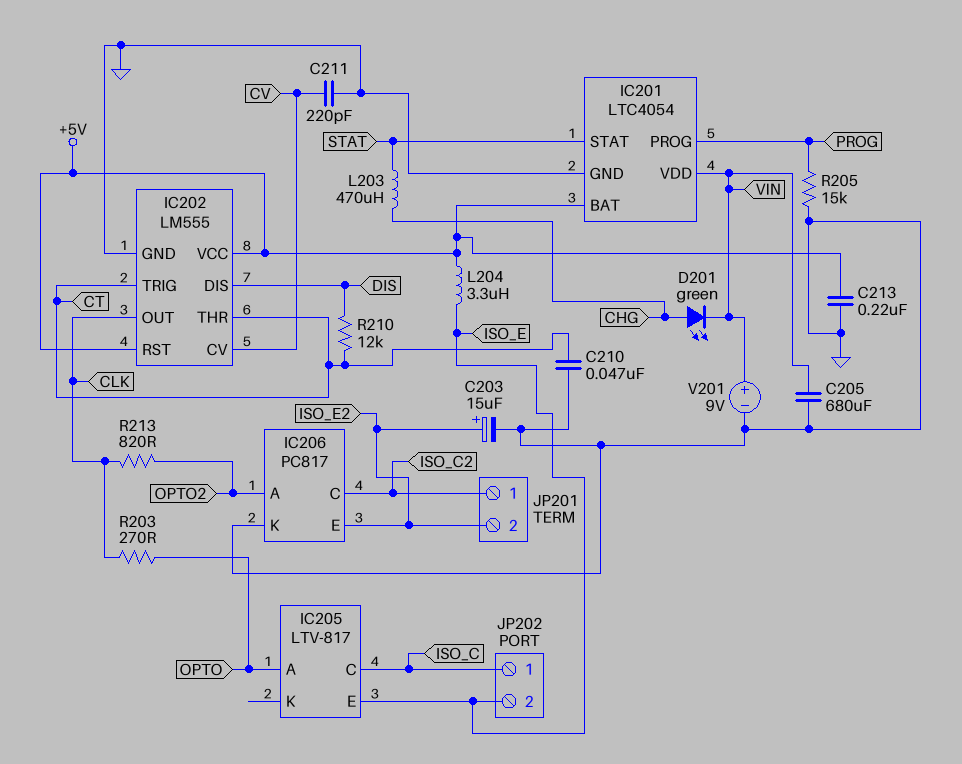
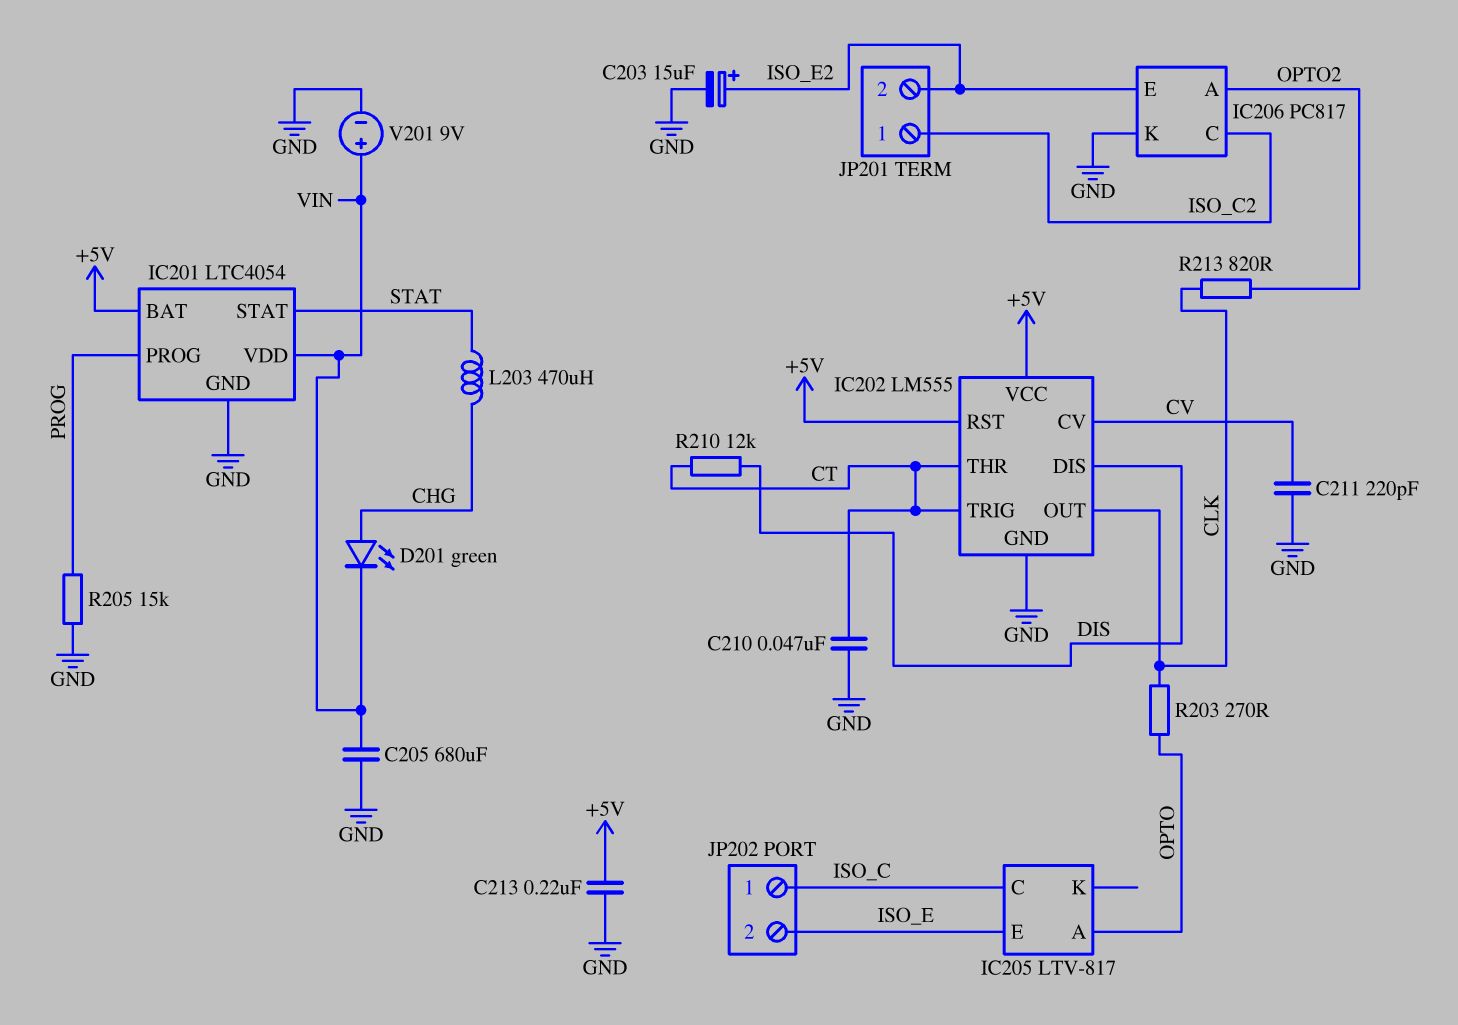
L204: 3.3uH (+5V, ISO_E) -> none

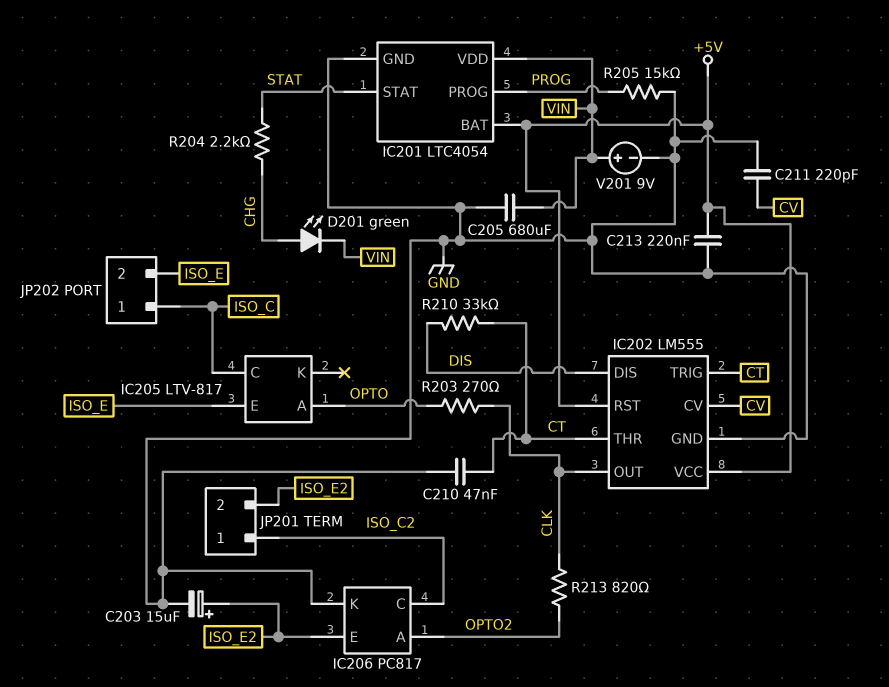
L203: 470uH (CHG, STAT) -> none
R204: none -> 2.2k (CHG, STAT)
R210: 12k (CT, DIS) -> 33k (CT, DIS)

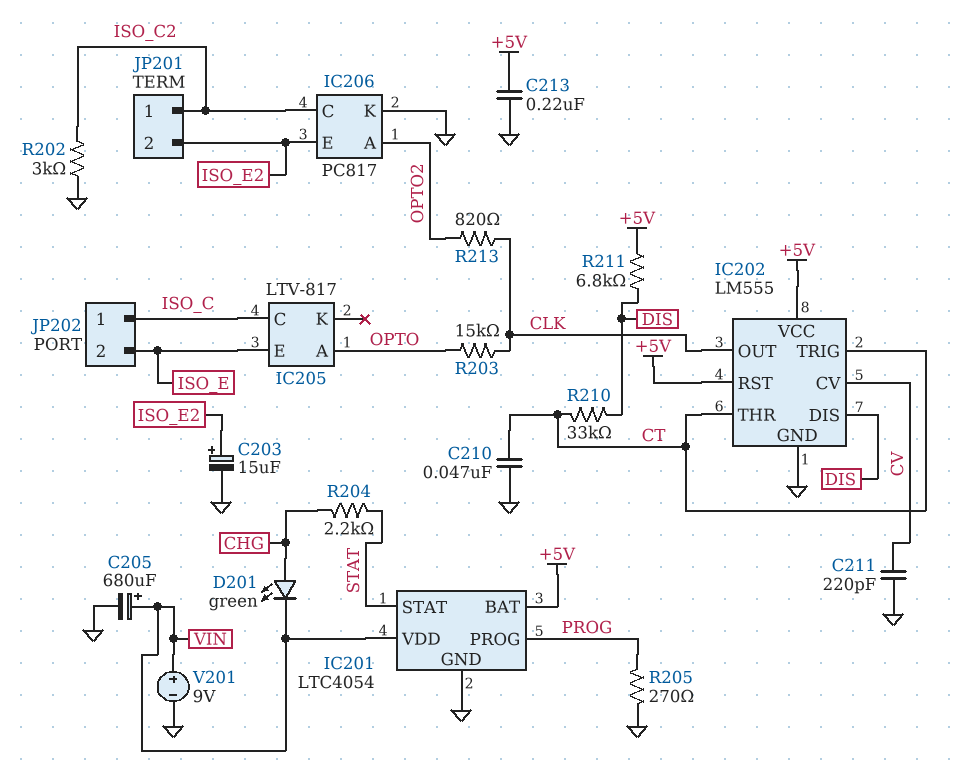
C205: 680uF (GND, VIN) -> 680uF (plus VIN, minus GND)
R202: none -> 3k (GND, ISO_C2)
R203: 270 (CLK, OPTO) -> 15k (CLK, OPTO)
R205: 15k (GND, PROG) -> 270 (GND, PROG)
R211: none -> 6.8k (+5V, DIS)

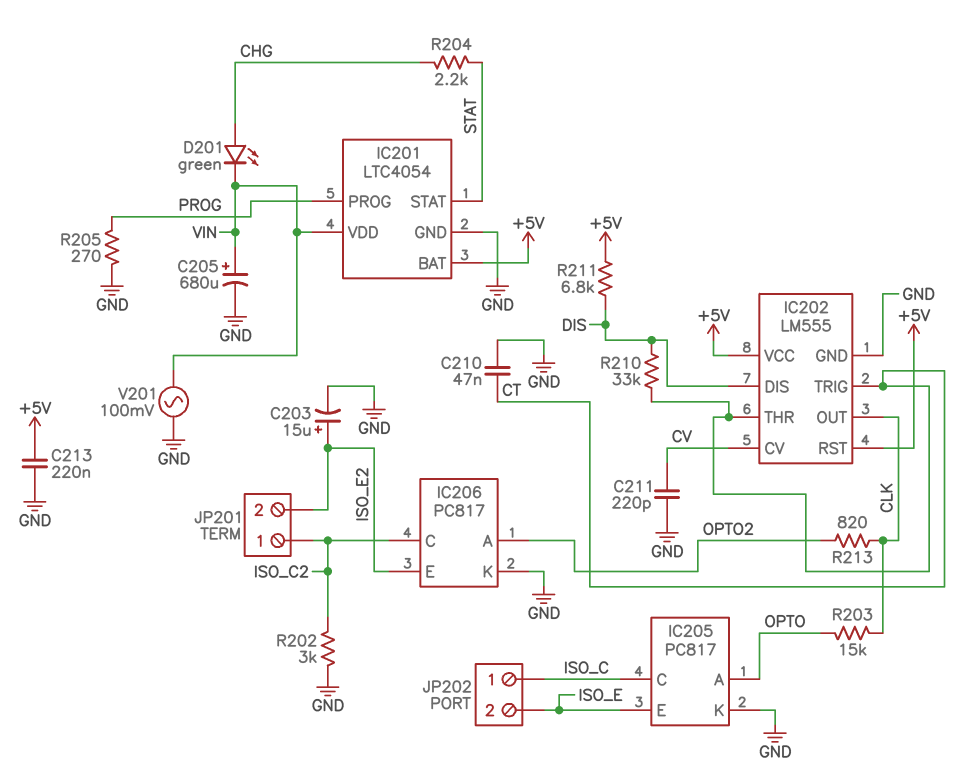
IC205: LTV-817 -> PC817
IC205 pin K: none -> GND
V201: 9V (plus VIN, minus GND) -> AC 100mV (GND, VIN)

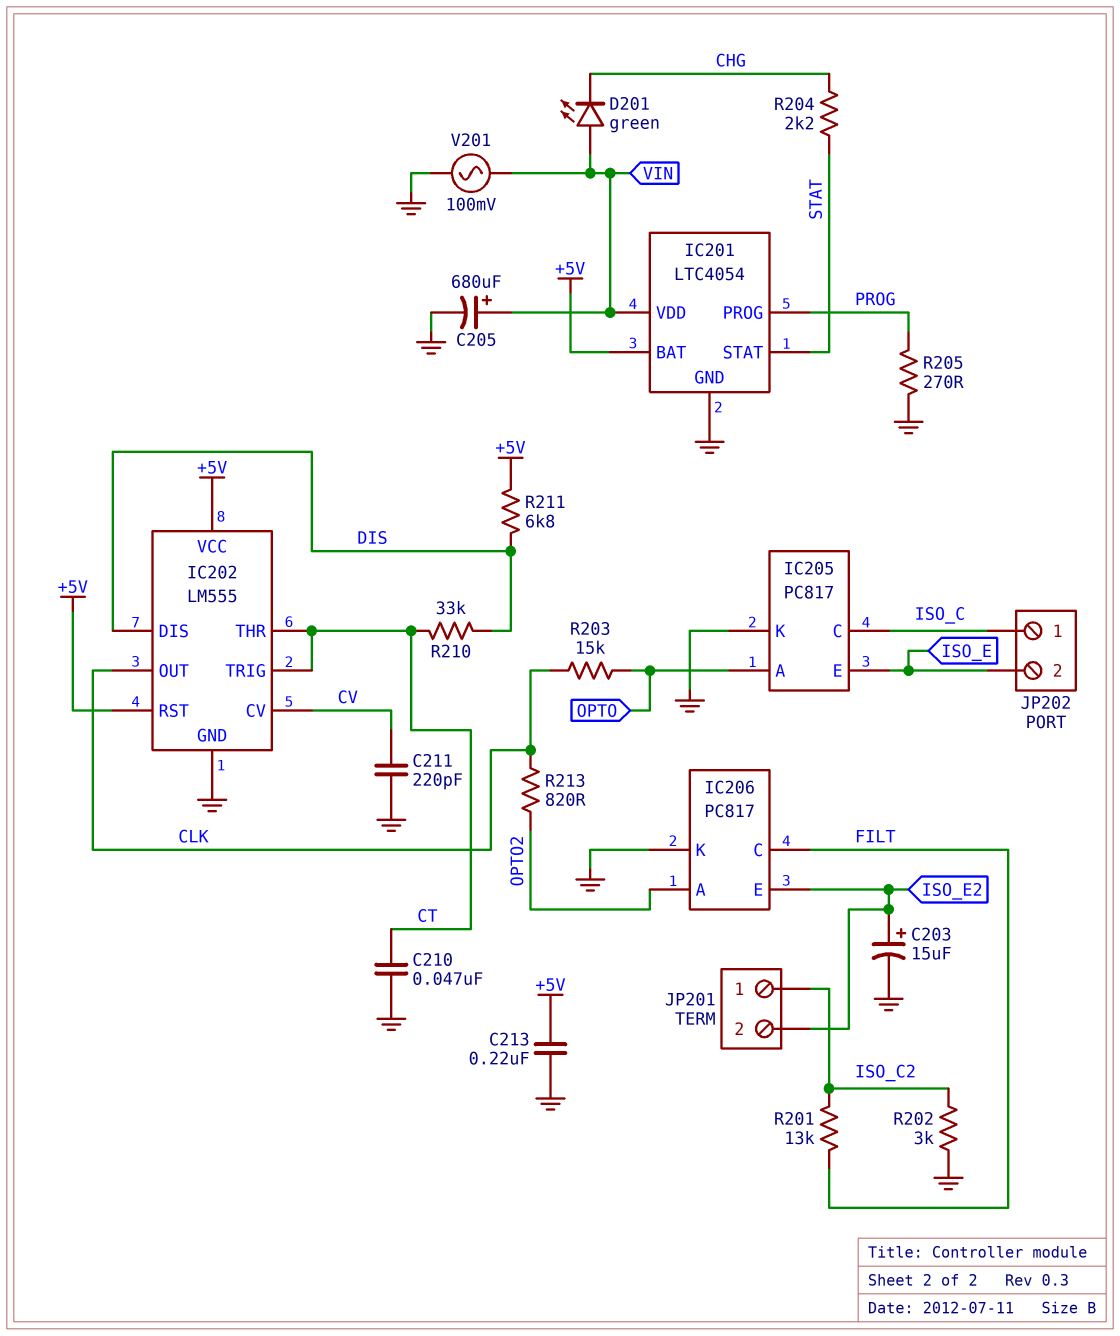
D201: LED green (A CHG, K VIN) -> LED green (A VIN, K CHG)
IC206 pin C: ISO_C2 -> FILT
R201: none -> 13k (FILT, ISO_C2)

